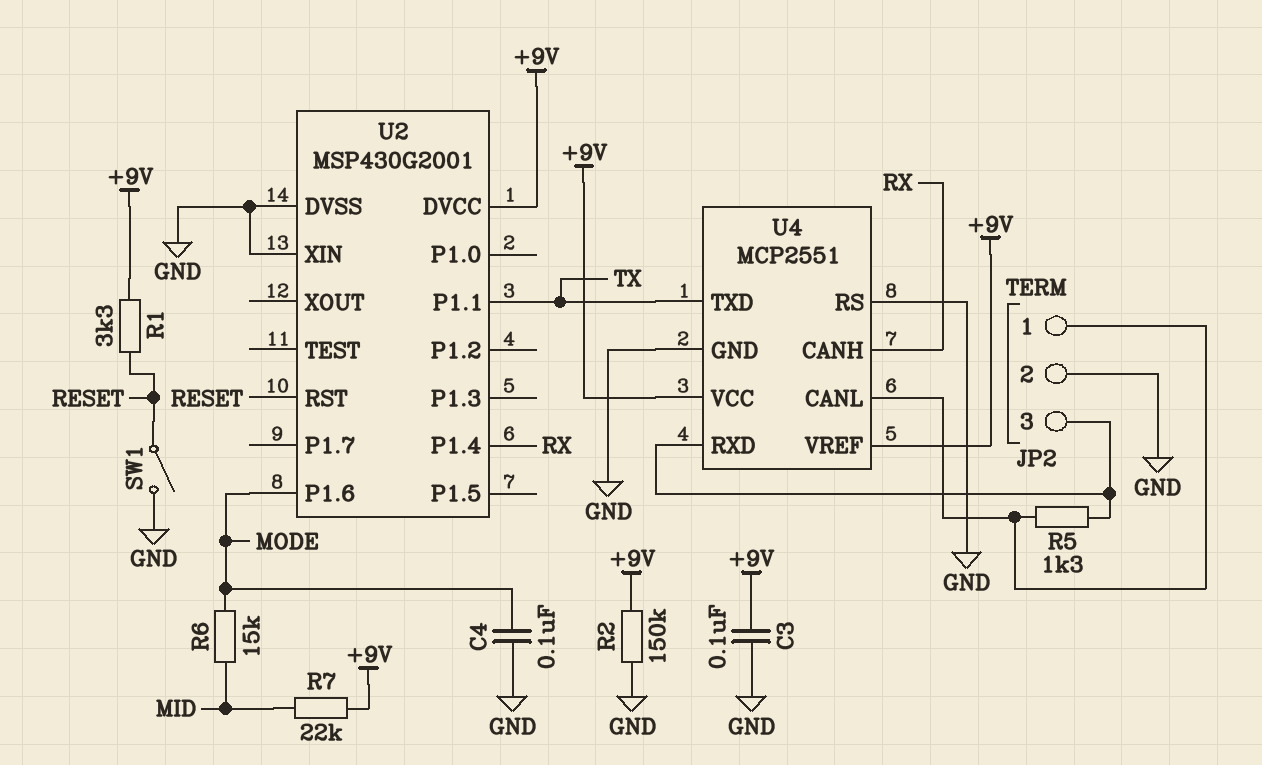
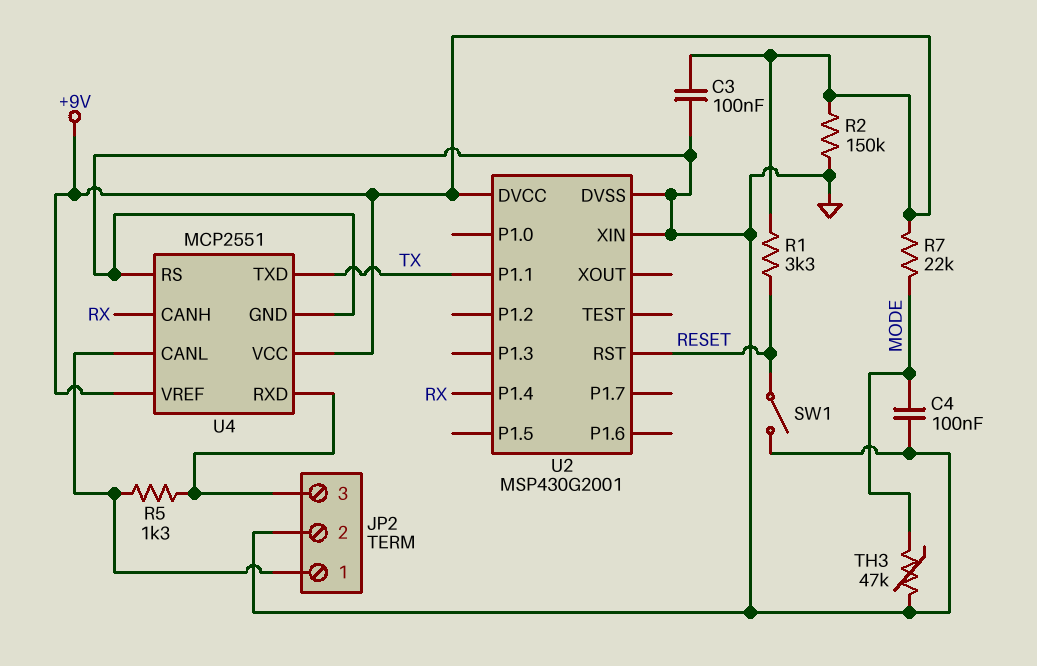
R6: 15k (MID, MODE) -> none
R7: 22k (+9V, MID) -> 22k (+9V, MODE)
TH3: none -> 47k (GND, MODE)
U2 pin P1.6: MODE -> none

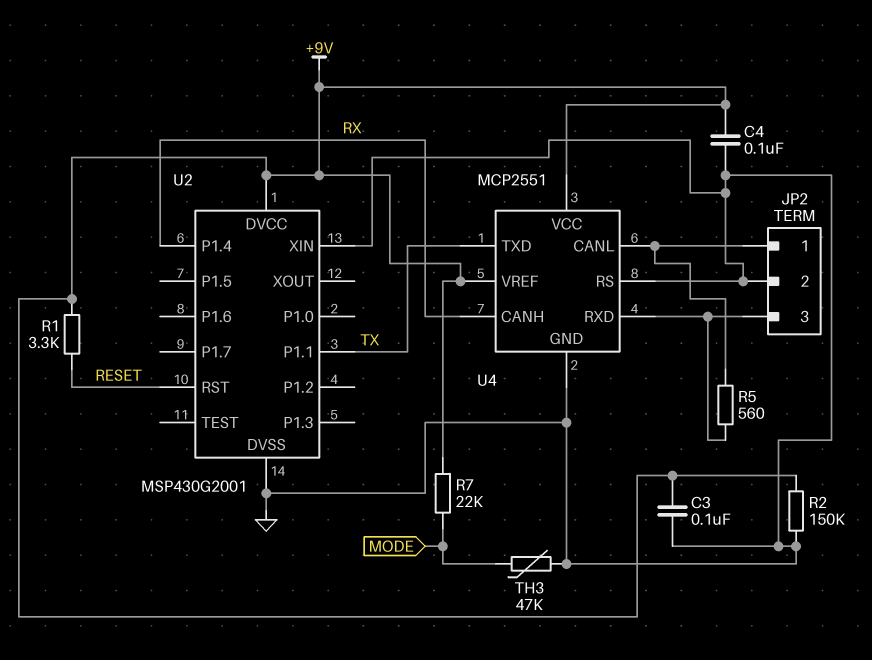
C4: 100nF (GND, MODE) -> 100nF (+9V, GND)
R5: 1.3k (JP2/1, JP2/3) -> 560 (JP2/1, JP2/3)
SW1: switch (GND, RESET) -> none

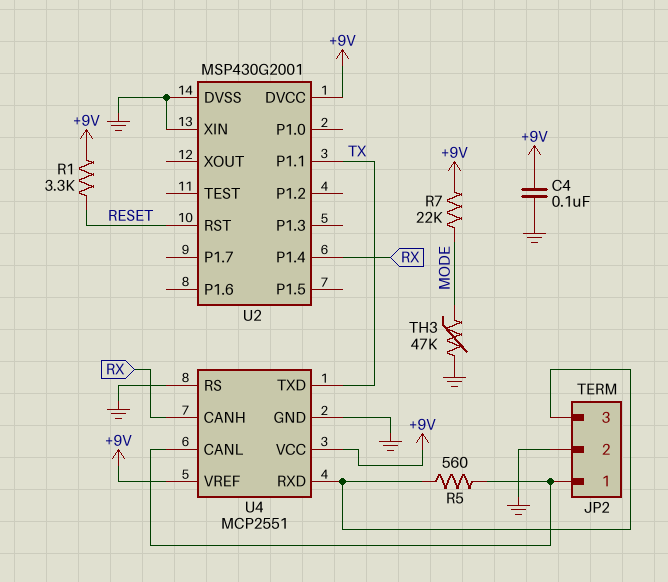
C3: 100nF (+9V, GND) -> none
R2: 150k (+9V, GND) -> none

